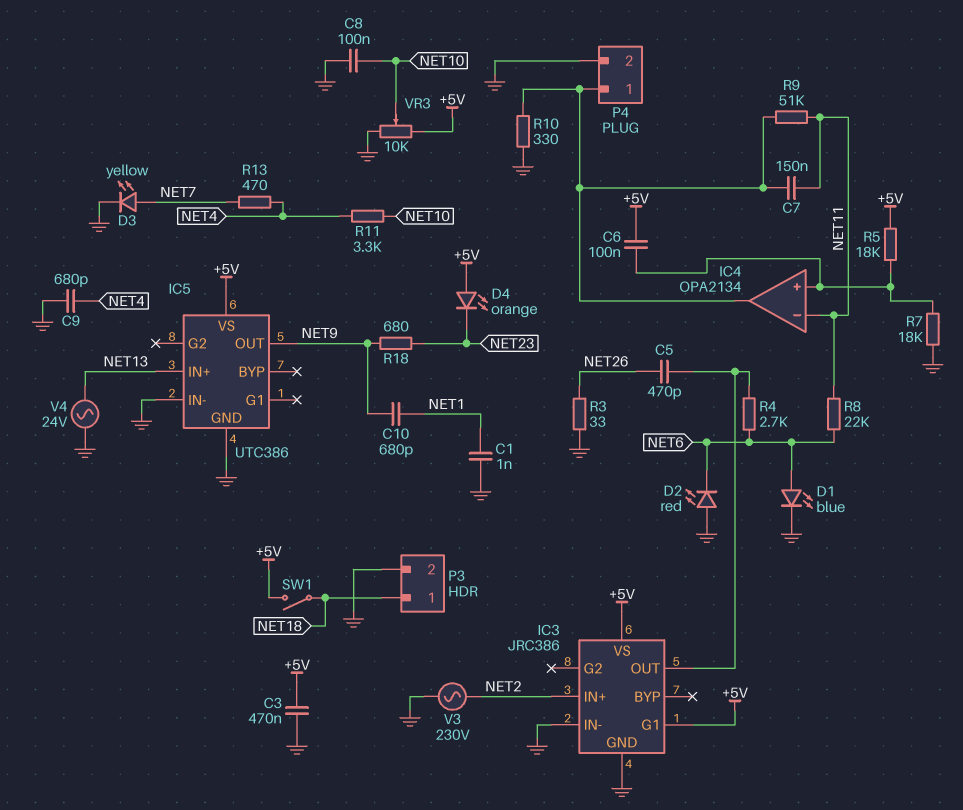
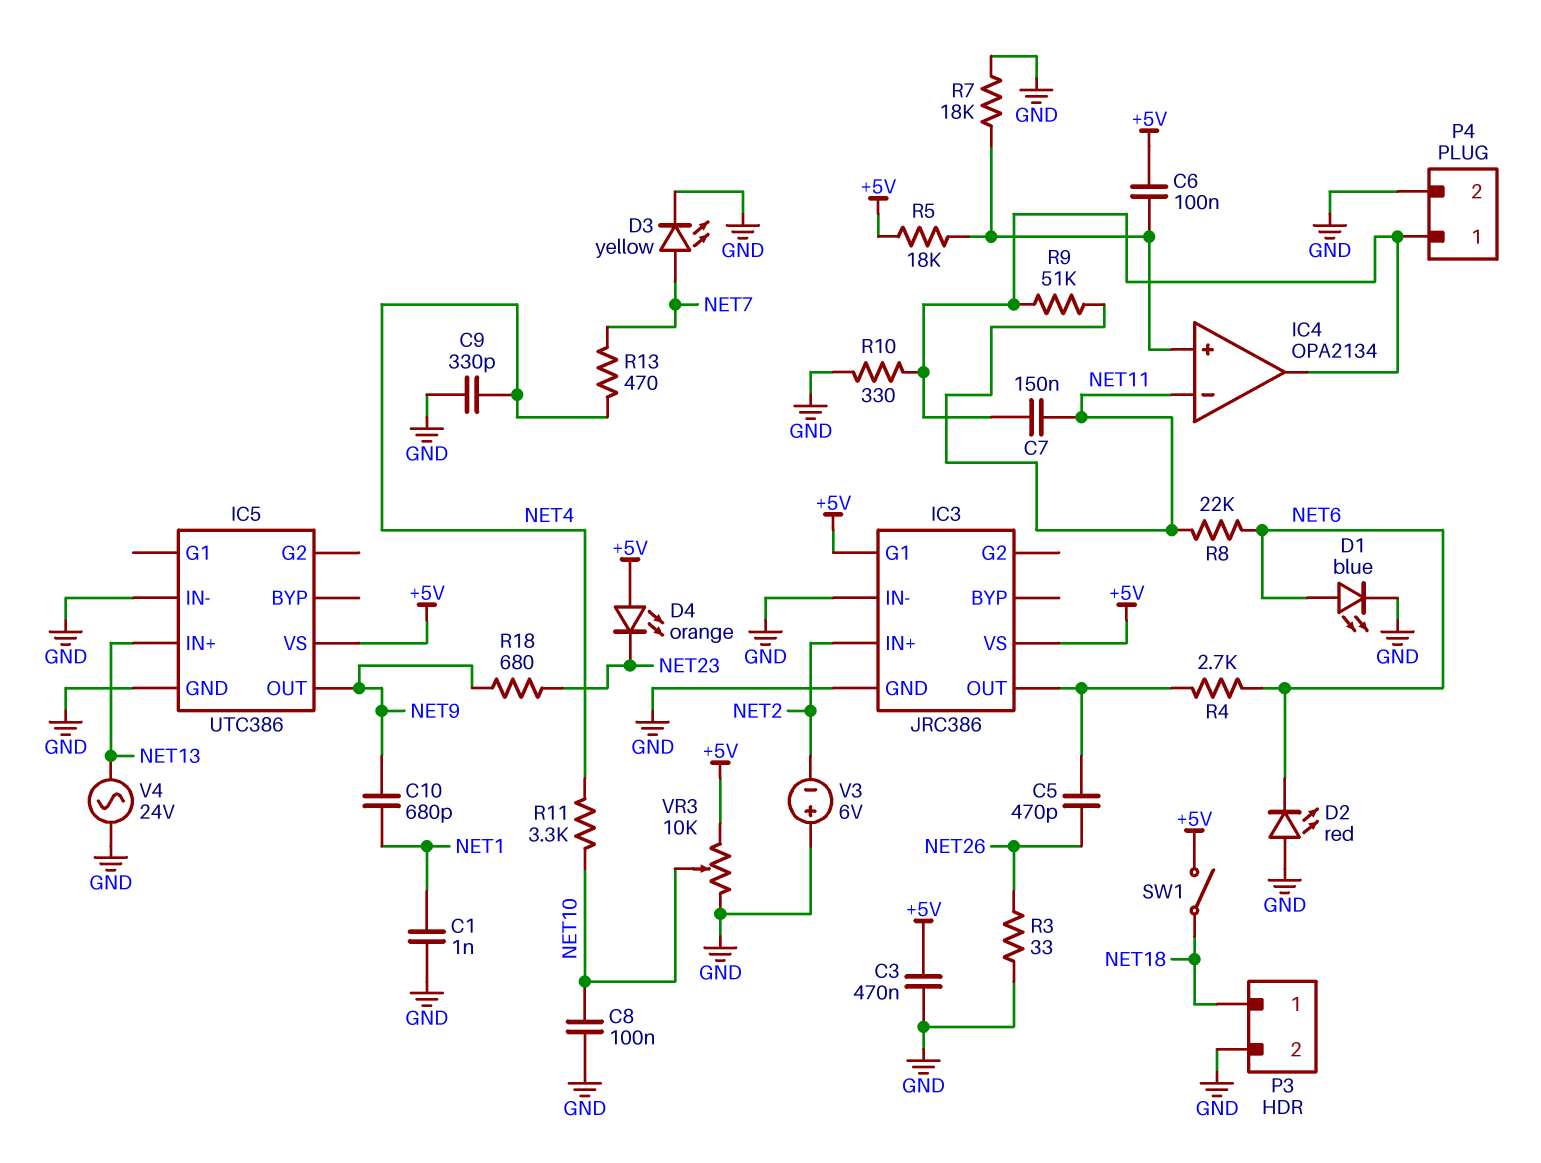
C9: 680pF (GND, NET4) -> 330pF (GND, NET4)
V3: AC 230V (GND, NET2) -> 6V (plus GND, minus NET2)

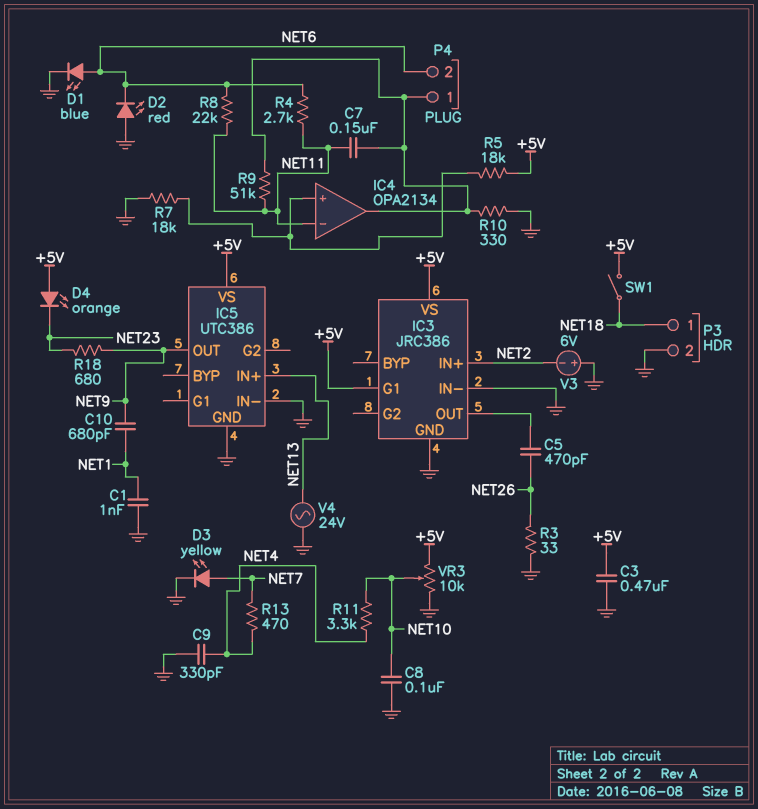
C6: 100nF (+5V, IC4/in+) -> none
P4 pin 2: GND -> NET6
R4: 2.7k (IC3/OUT, NET6) -> 2.7k (NET6, NET11)

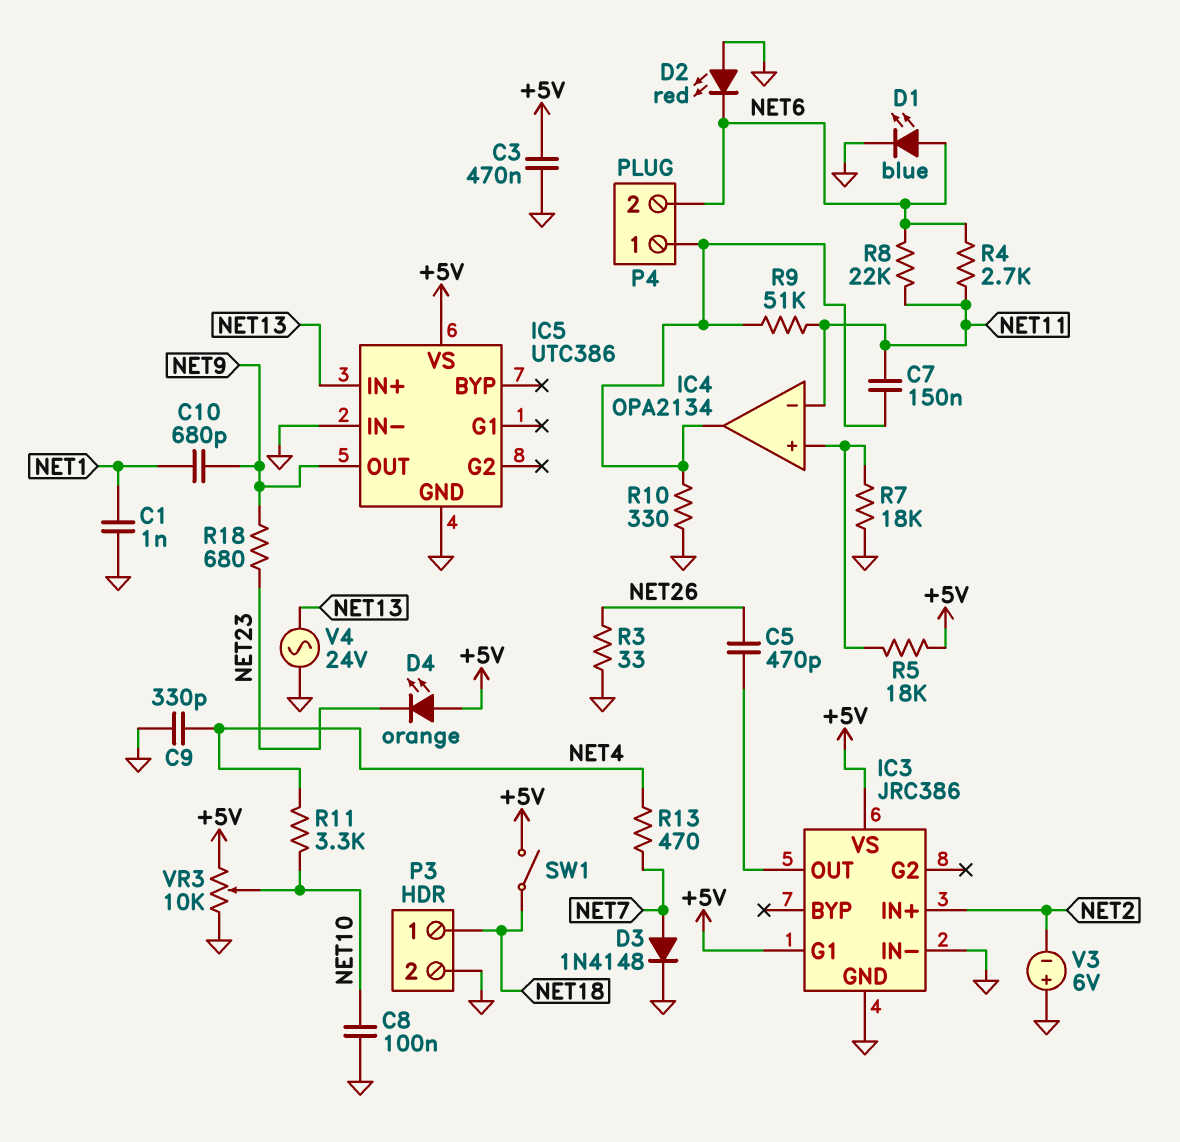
D3: LED yellow (A NET7, K GND) -> diode 1N4148 (A NET7, K GND)

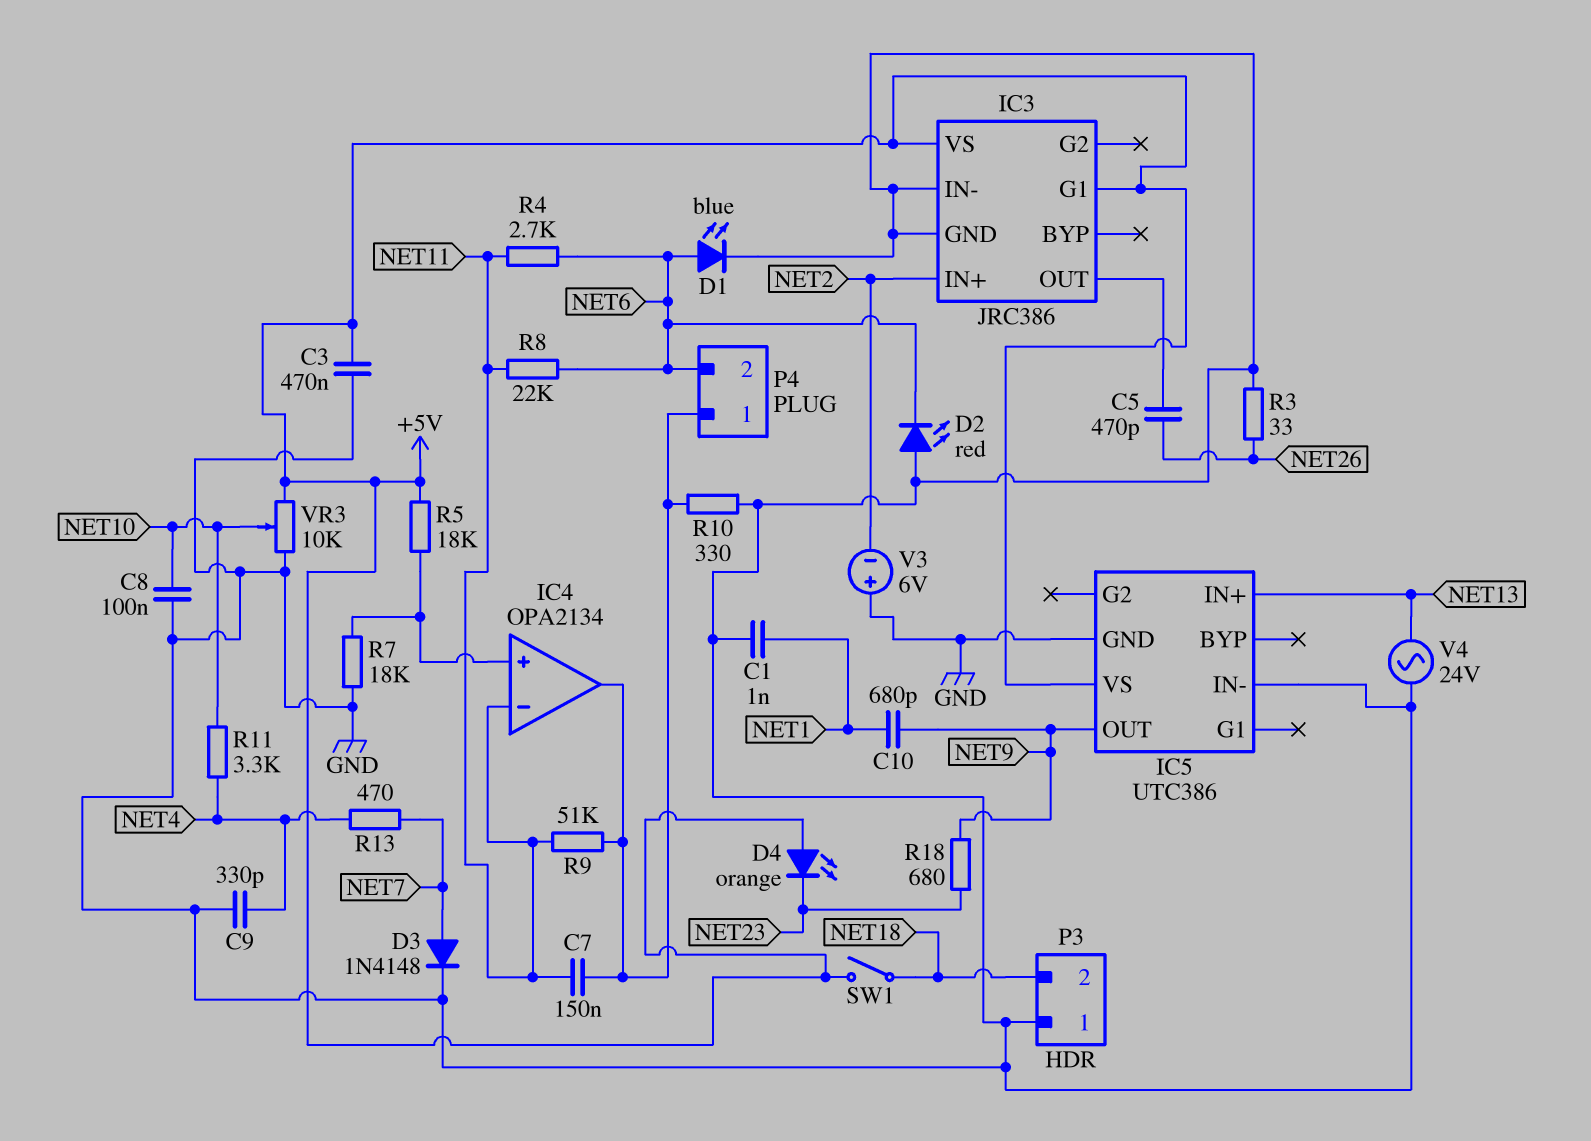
P3 pin 1: NET18 -> GND
P3 pin 2: GND -> NET18

